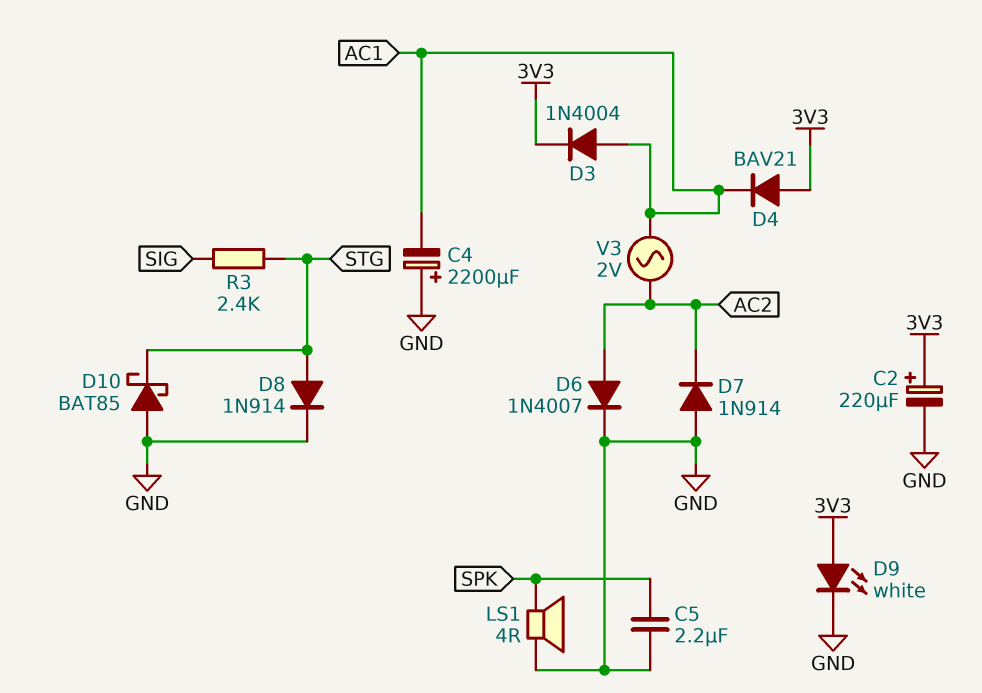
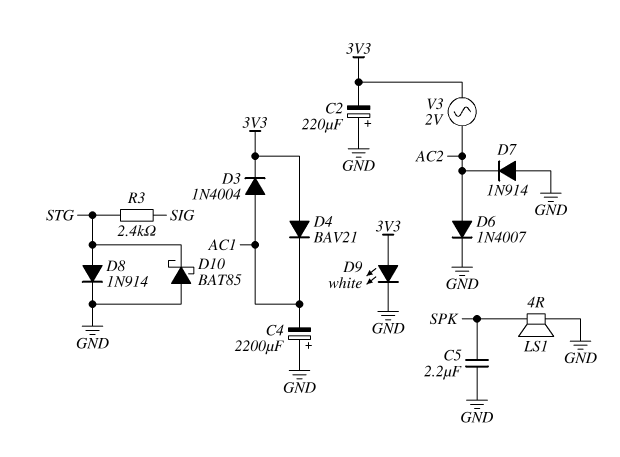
C2: 220uF (plus 3V3, minus GND) -> 220uF (plus GND, minus 3V3)
V3: AC 2V (AC1, AC2) -> AC 2V (3V3, AC2)

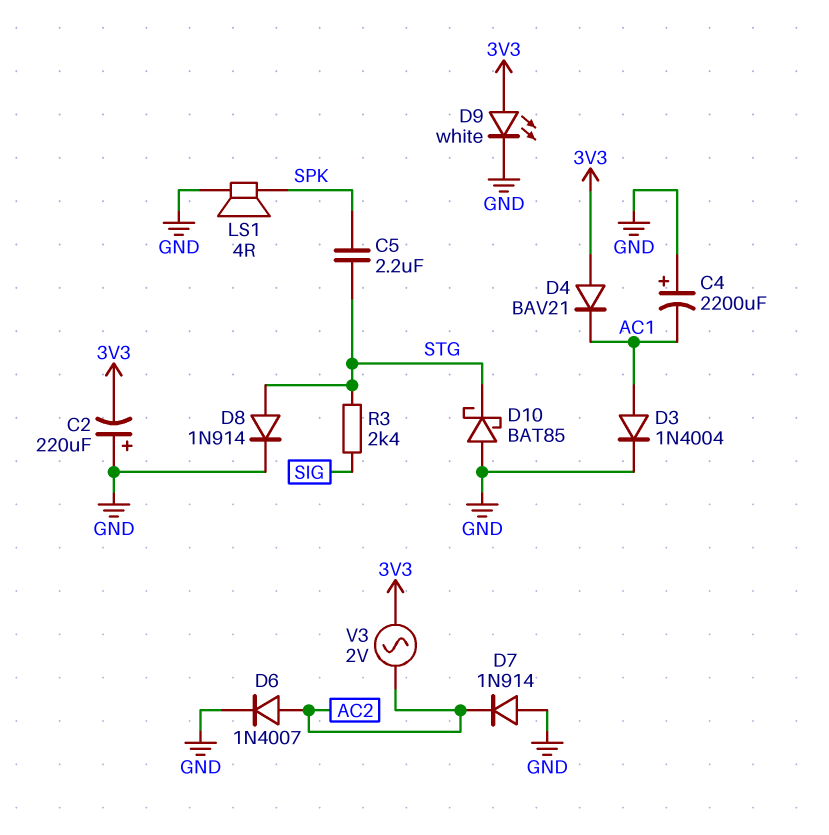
C5: 2.2uF (GND, SPK) -> 2.2uF (SPK, STG)
D3: diode 1N4004 (A AC1, K 3V3) -> diode 1N4004 (A AC1, K GND)

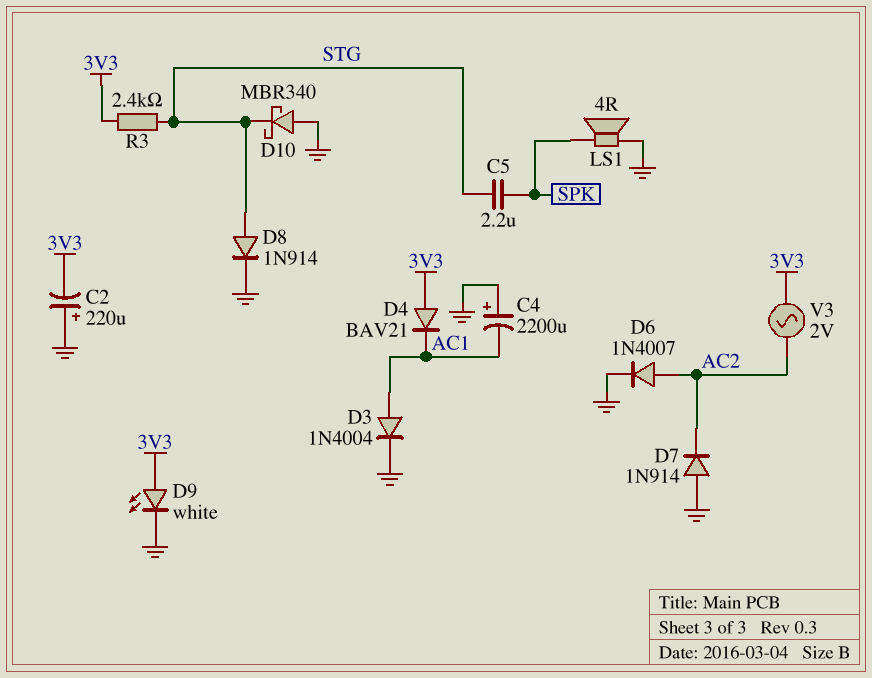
D10: schottky BAT85 (A GND, K STG) -> schottky MBR340 (A GND, K STG)
R3: 2.4k (SIG, STG) -> 2.4k (3V3, STG)

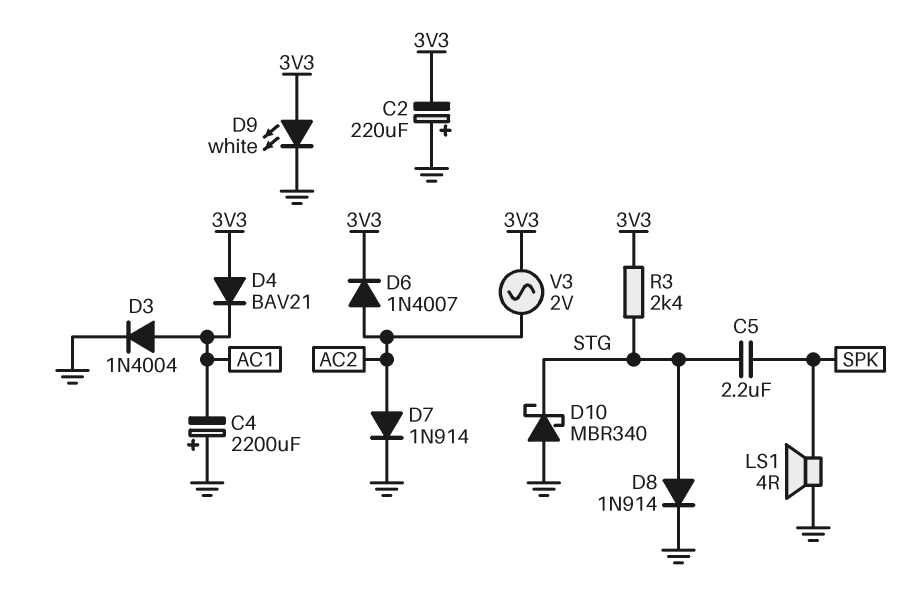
D6: diode 1N4007 (A AC2, K GND) -> diode 1N4007 (A AC2, K 3V3)
D7: diode 1N914 (A GND, K AC2) -> diode 1N914 (A AC2, K GND)

